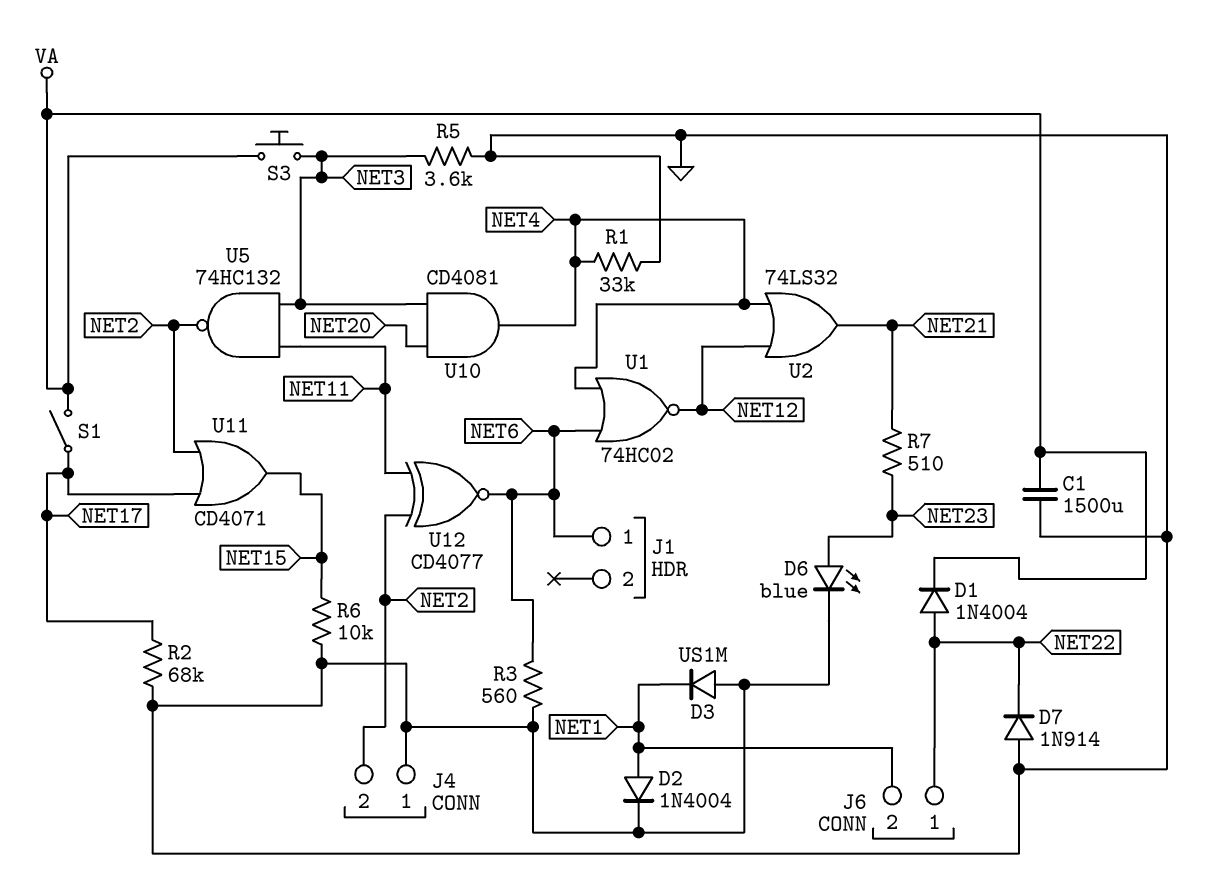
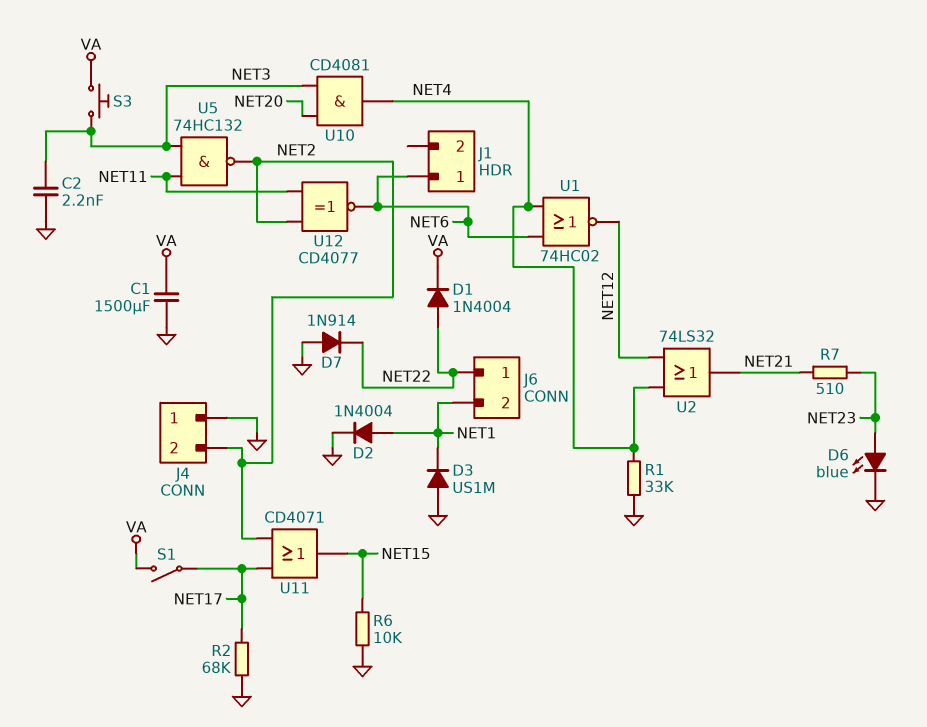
C2: none -> 2.2nF (GND, NET3)
R3: 560 (GND, NET6) -> none
R5: 3.6k (GND, NET3) -> none

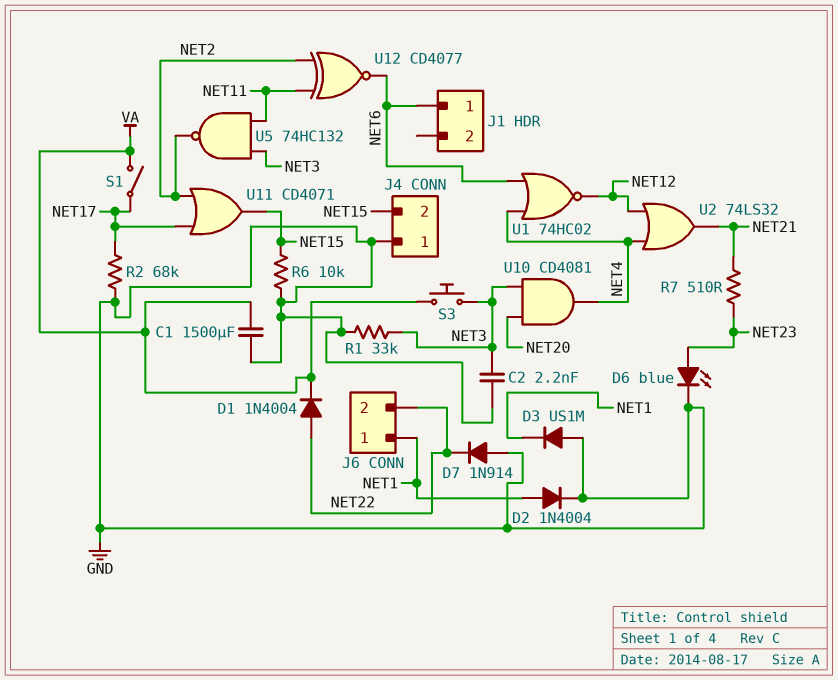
J4 pin 2: NET2 -> NET15
J6 pin 1: NET22 -> NET1
J6 pin 2: NET1 -> NET22
R1: 33k (GND, NET4) -> 33k (GND, NET3)

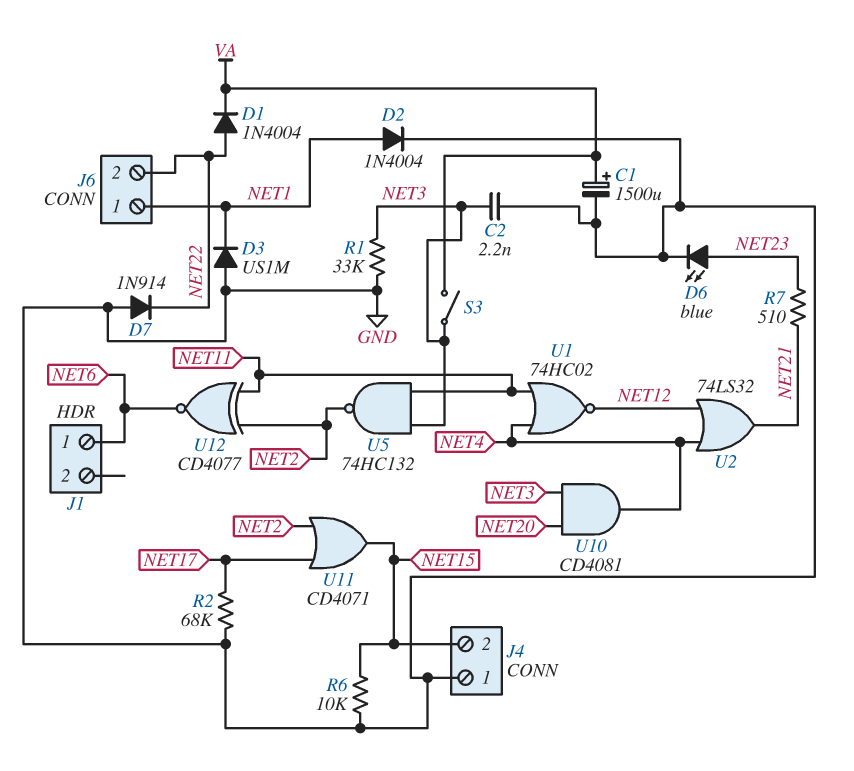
C1: 1500uF (GND, VA) -> 1500uF (plus VA, minus GND)
S1: switch (NET17, VA) -> none
S3: button (NET3, VA) -> switch (NET3, VA)
U1: NOR 74HC02 (in NET4, in NET6, out NET12) -> NOR 74HC02 (in NET4, in NET11, out NET12)

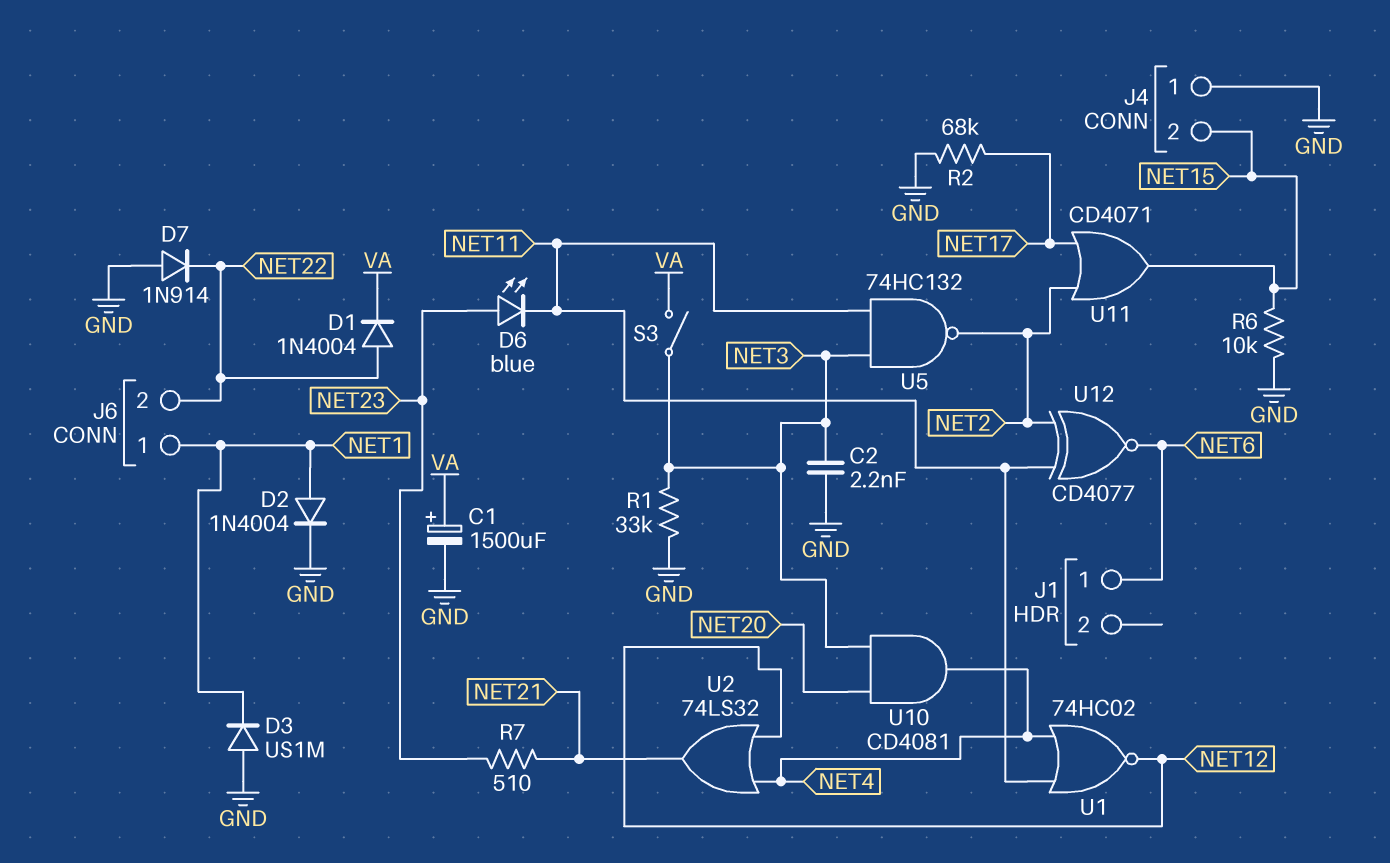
D6: LED blue (A NET23, K GND) -> LED blue (A NET23, K NET11)

